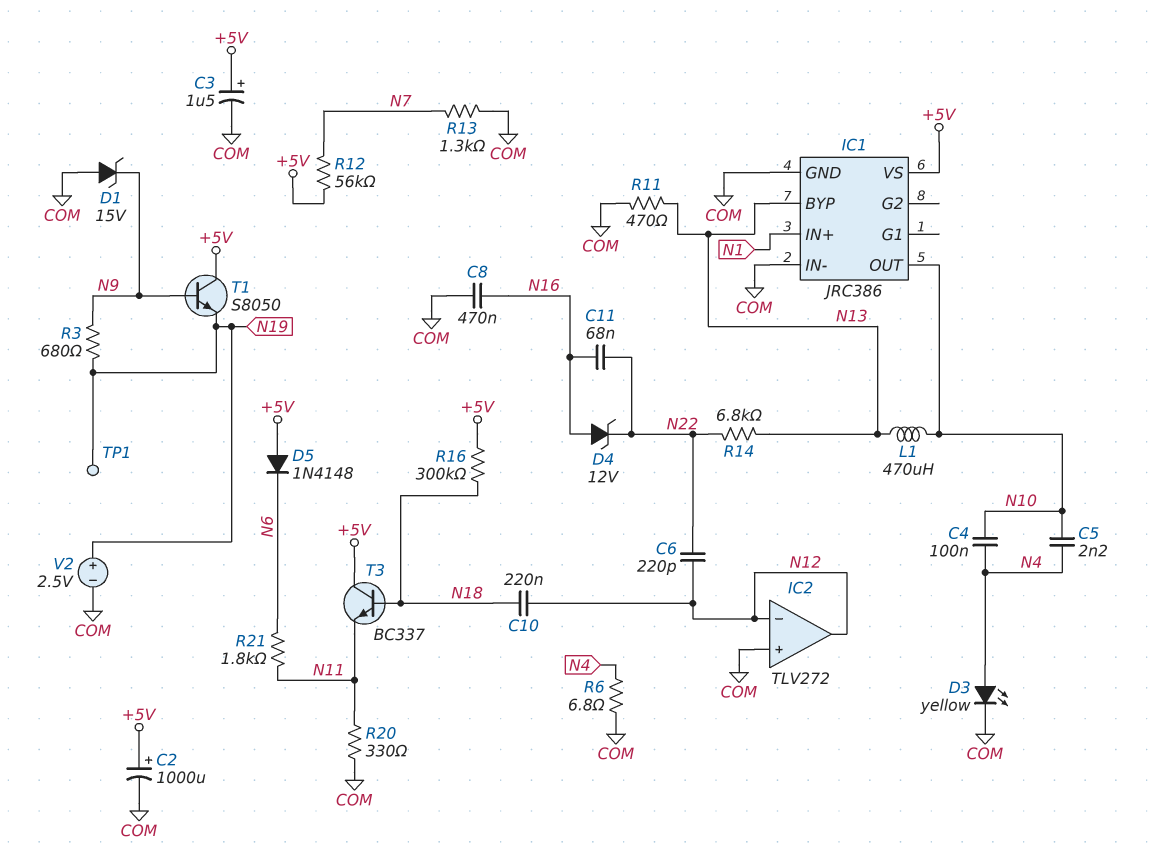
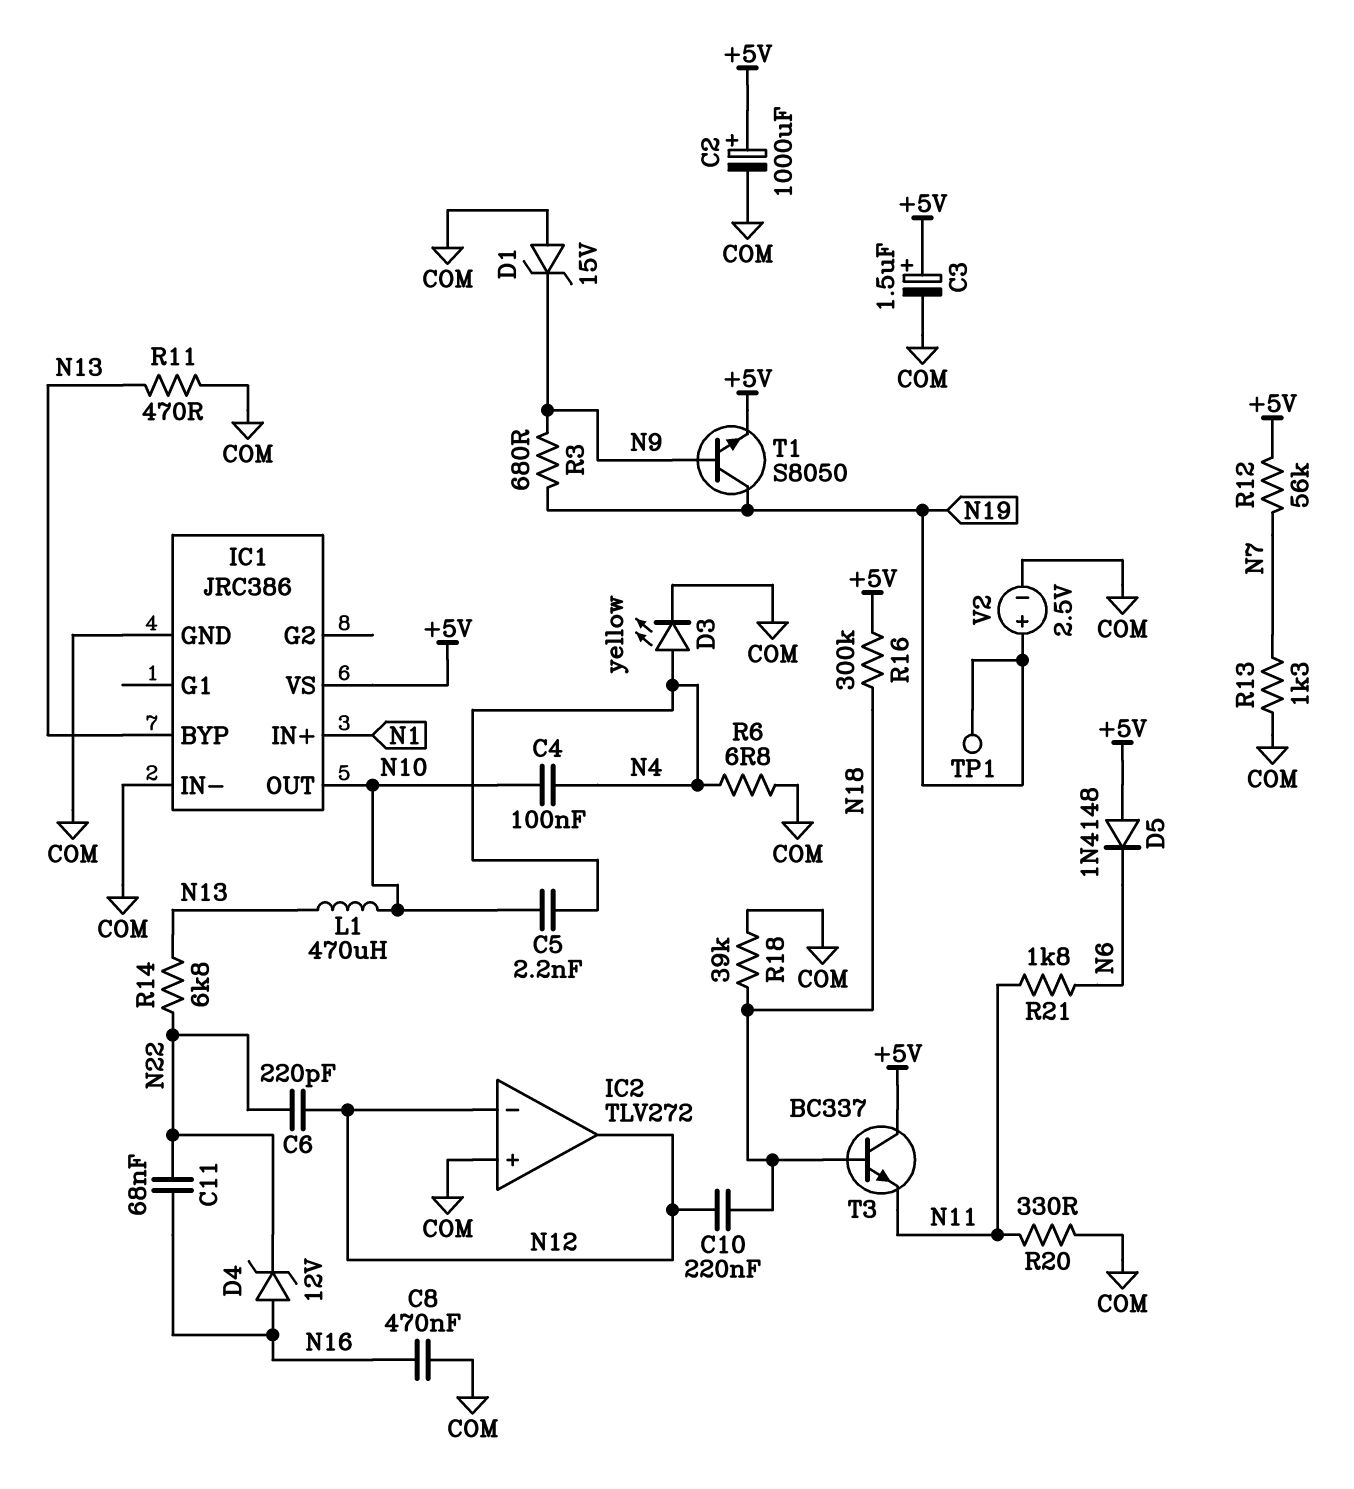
R18: none -> 39k (COM, N18)
T1: NPN S8050 (B N9, C +5V, E N19) -> NPN S8050 (B N9, C N19, E +5V)

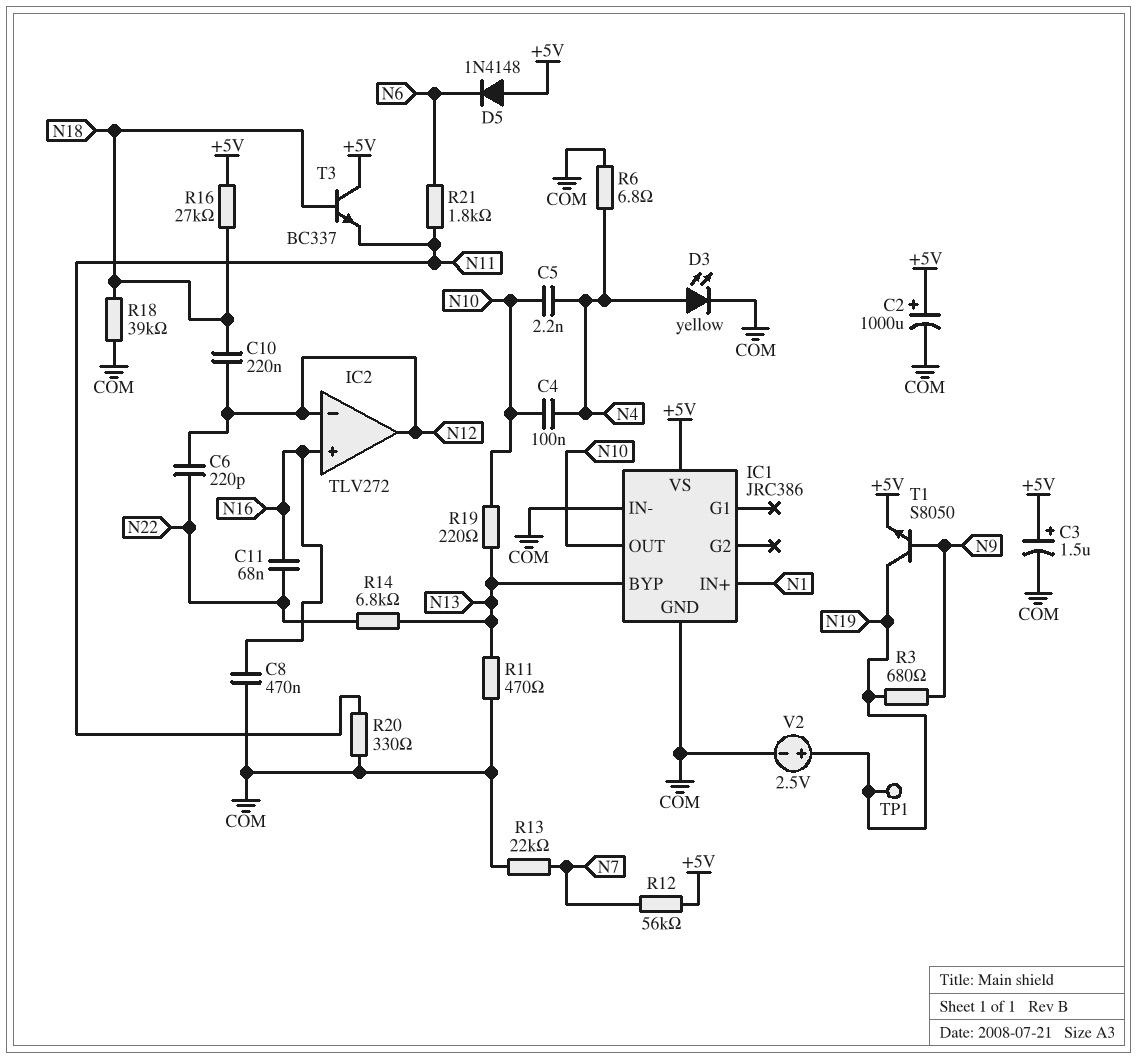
D1: zener 15V (A COM, K N9) -> none
D4: zener 12V (A N16, K N22) -> none
IC2 pin in+: COM -> N16
L1: 470uH (N10, N13) -> none
R13: 1.3k (COM, N7) -> 22k (COM, N7)
R16: 300k (+5V, N18) -> 27k (+5V, N18)
R19: none -> 220 (N10, N13)

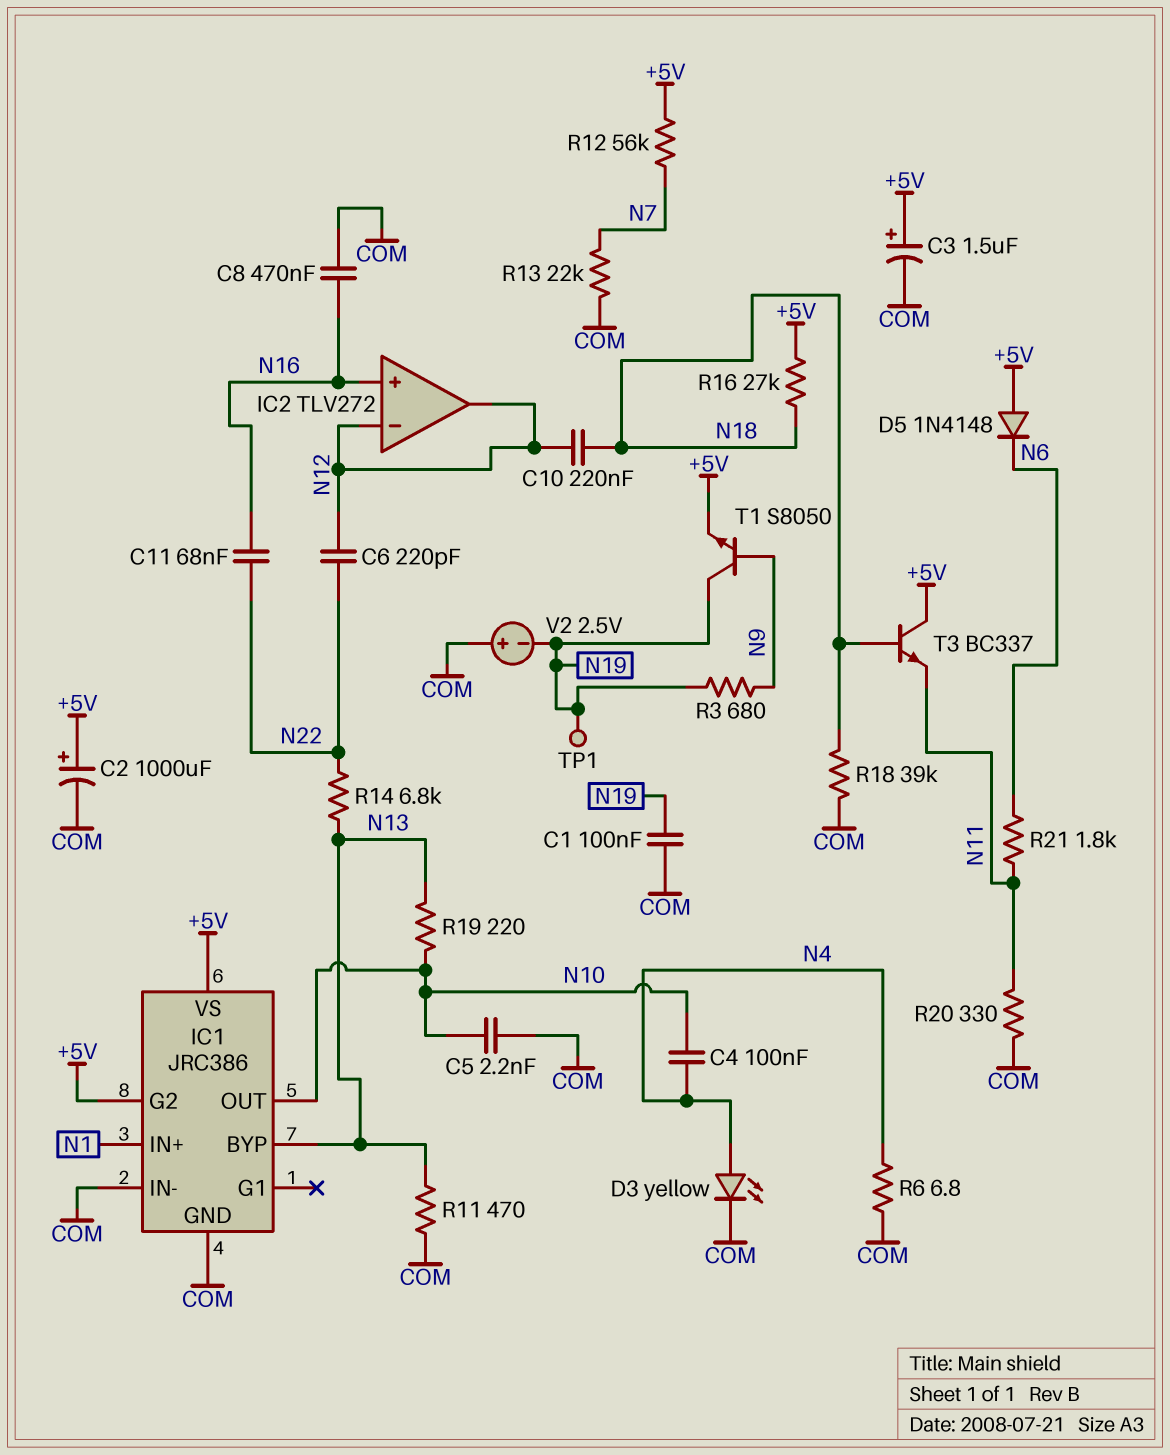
C1: none -> 100nF (COM, N19)
C5: 2.2nF (N4, N10) -> 2.2nF (COM, N10)
IC1 pin G2: none -> +5V
V2: 2.5V (plus N19, minus COM) -> 2.5V (plus COM, minus N19)

